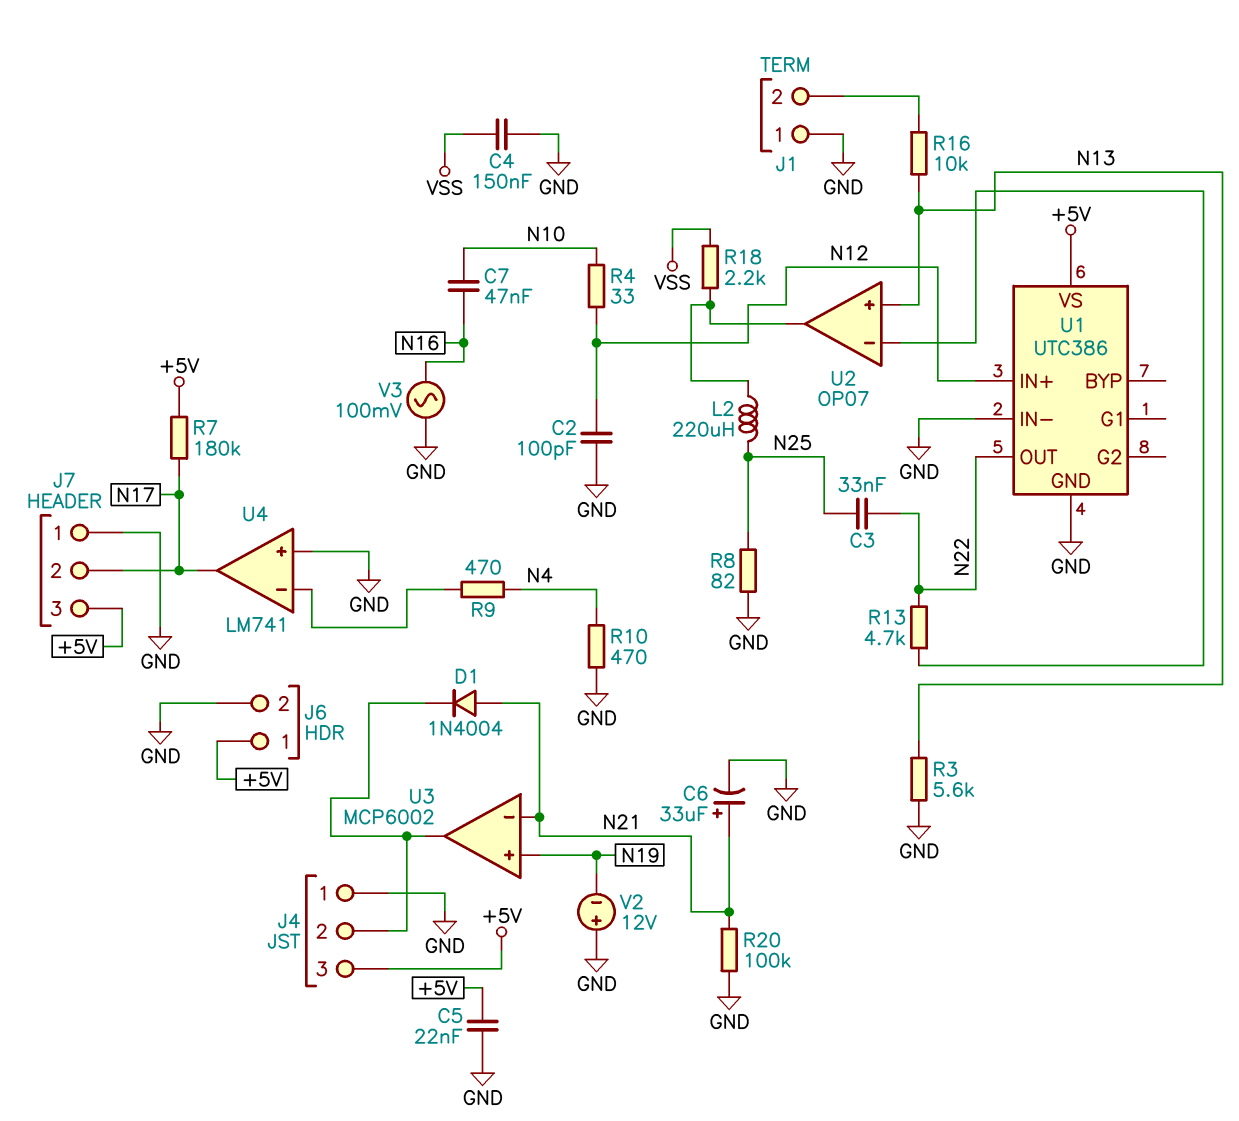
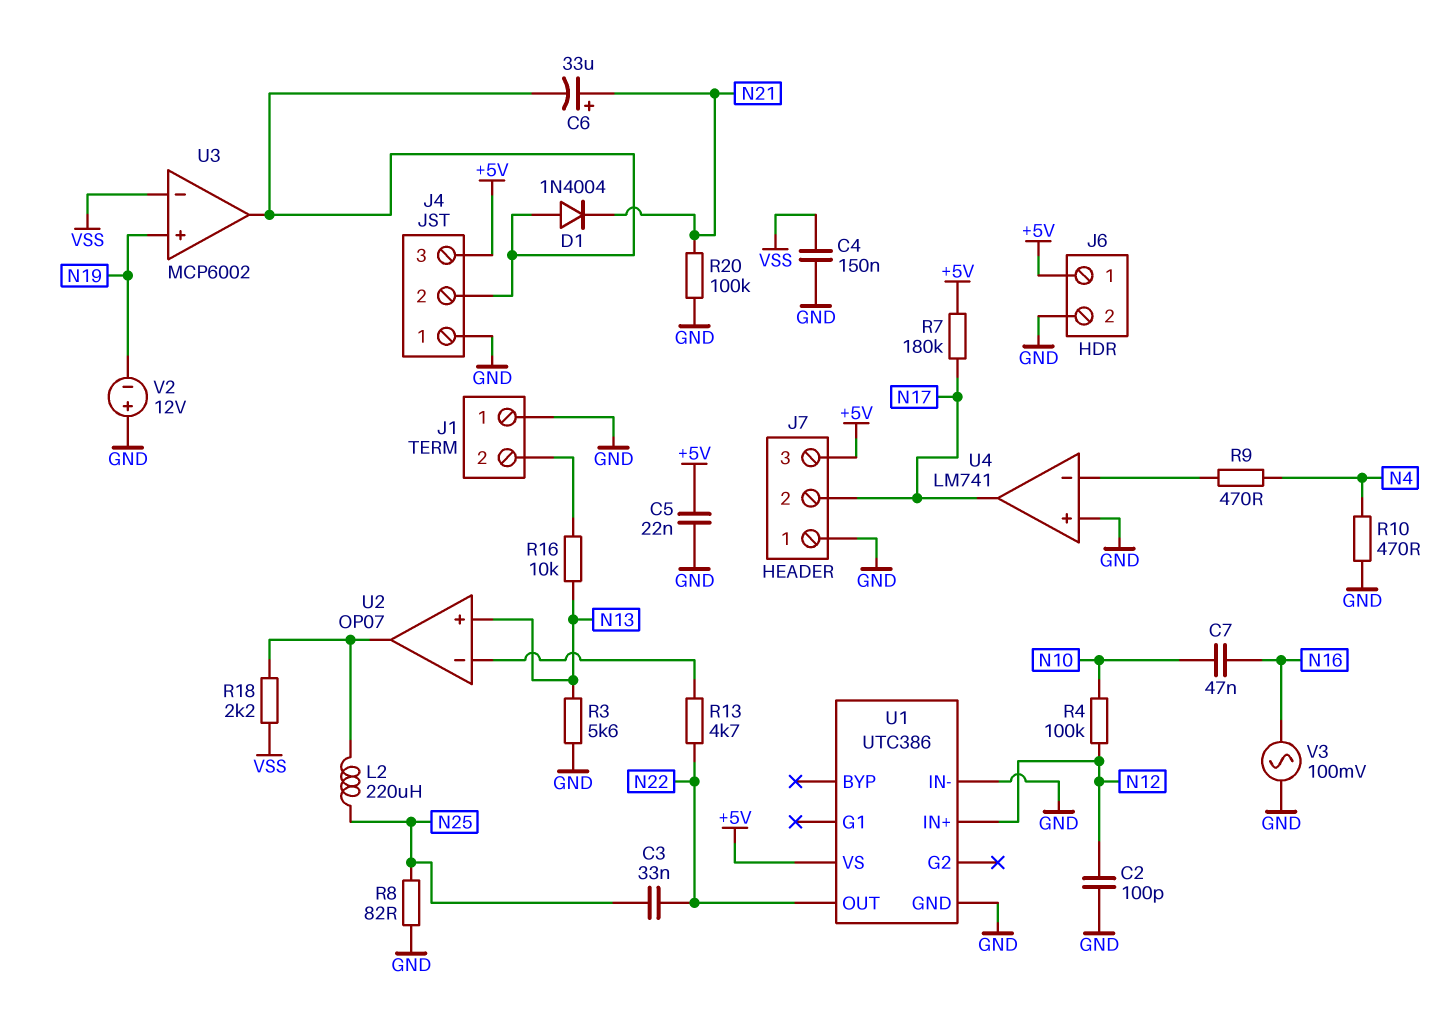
C6: 33uF (plus N21, minus GND) -> 33uF (plus N21, minus J4/2)
D1: diode 1N4004 (A N21, K J4/2) -> diode 1N4004 (A J4/2, K N21)
R4: 33 (N10, N12) -> 100k (N10, N12)
U3 pin in-: N21 -> VSS

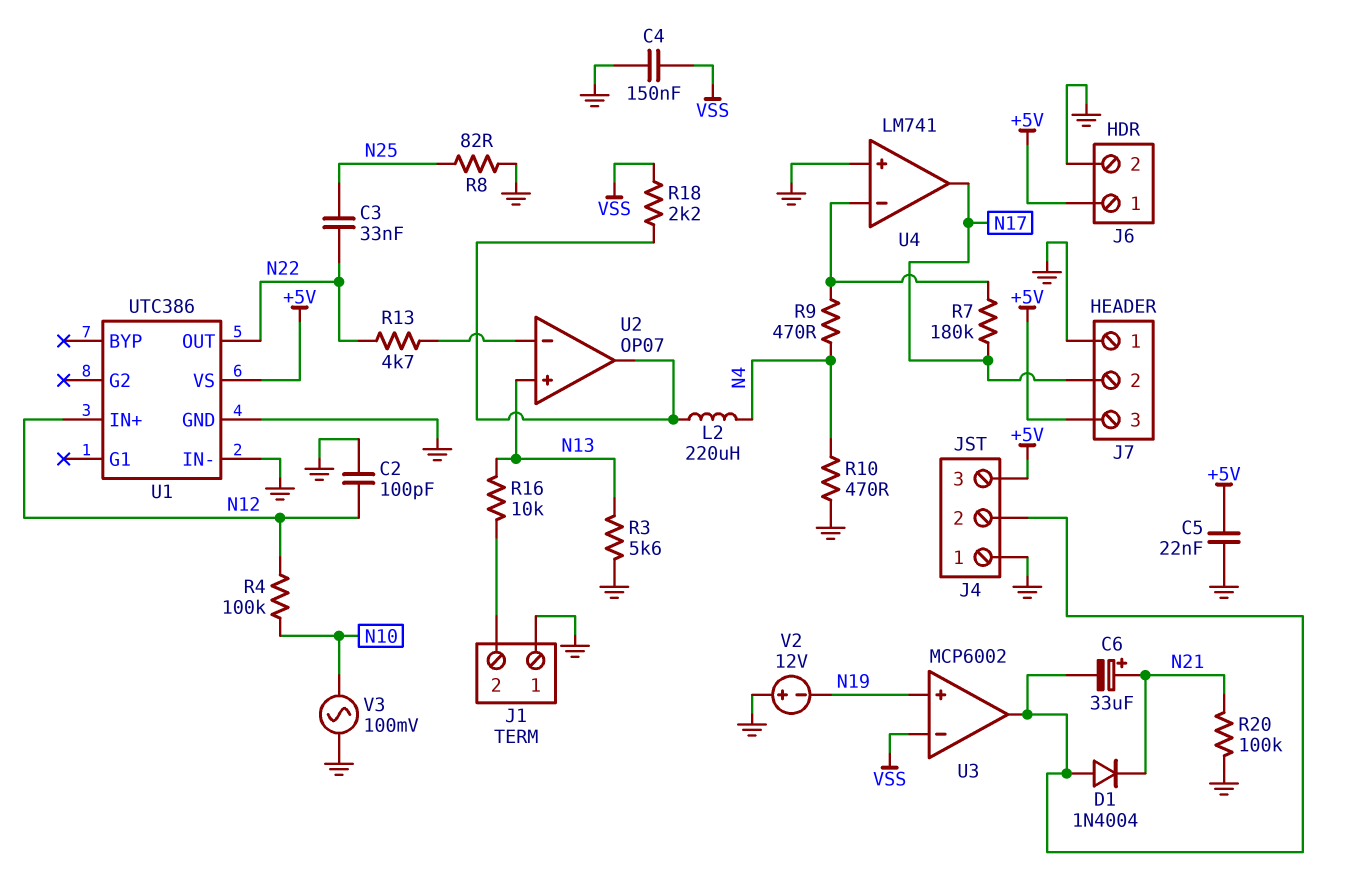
C7: 47nF (N10, N16) -> none
L2: 220uH (N25, U2/out) -> 220uH (N4, U2/out)
R7: 180k (+5V, N17) -> 180k (N17, U4/in-)
V3: AC 100mV (GND, N16) -> AC 100mV (GND, N10)

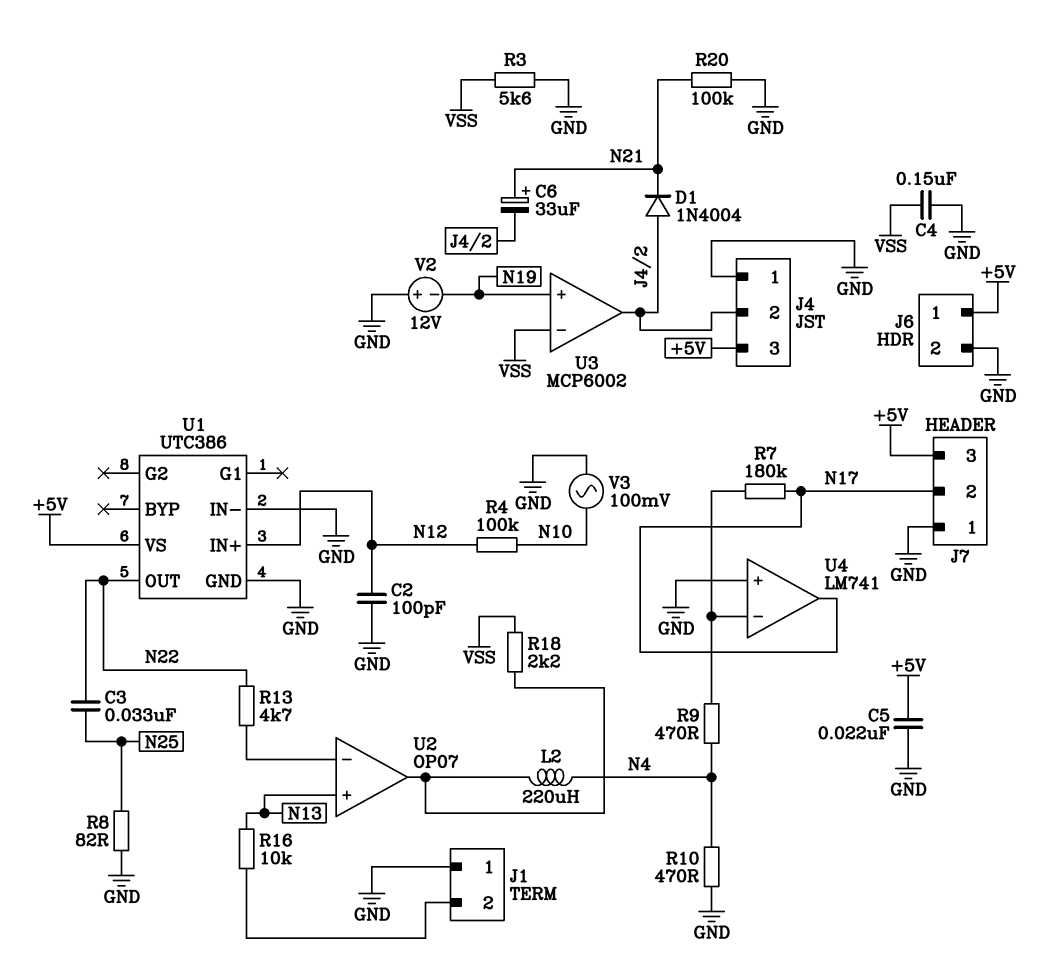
R3: 5.6k (GND, N13) -> 5.6k (GND, VSS)

